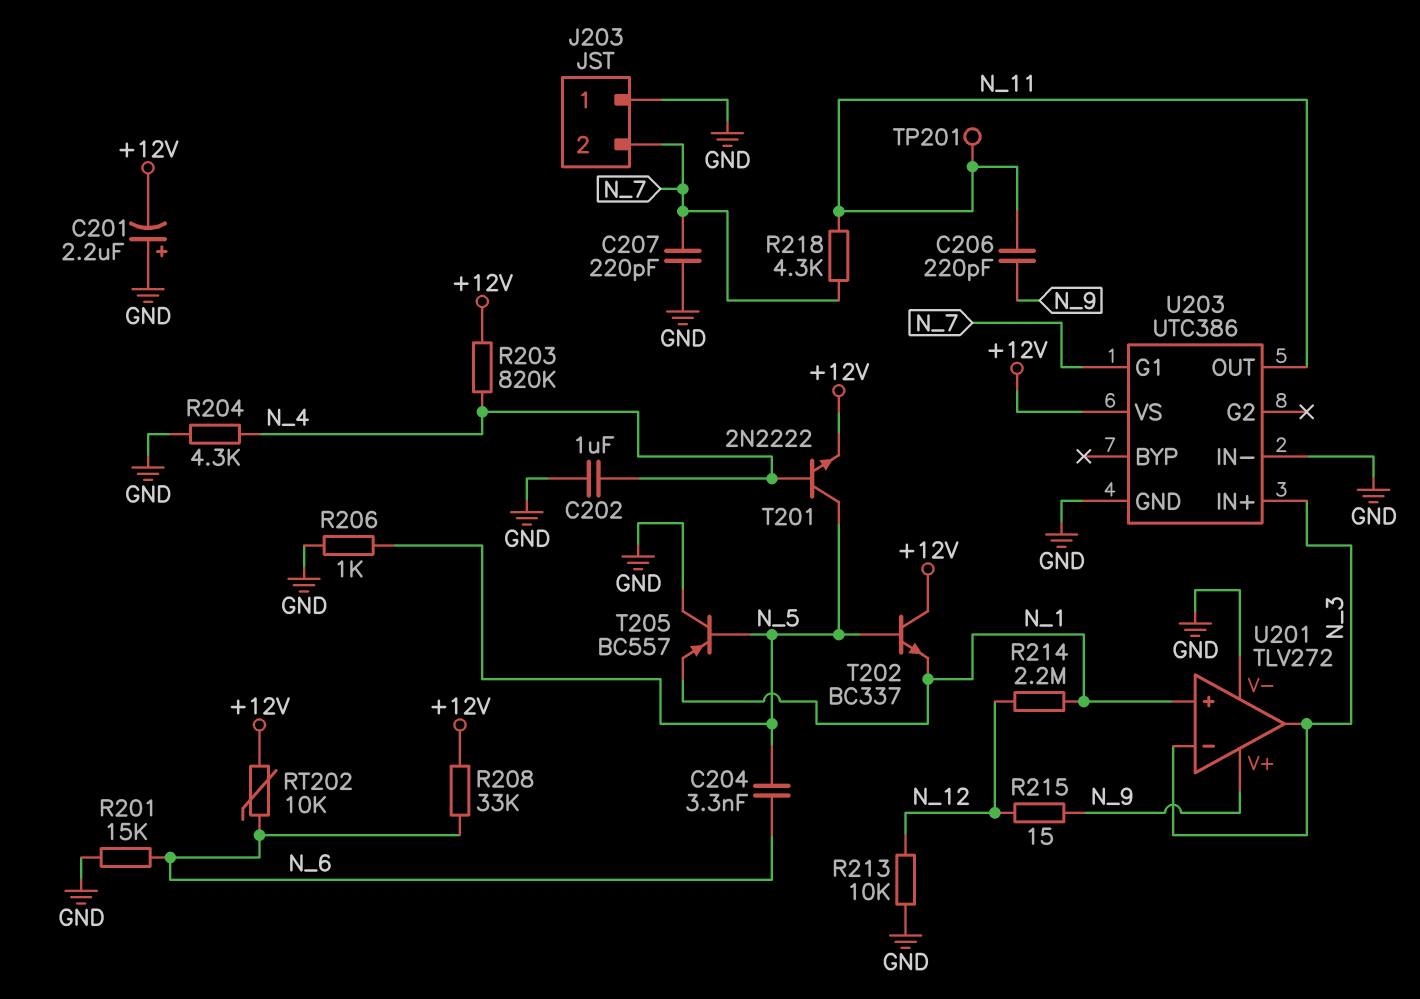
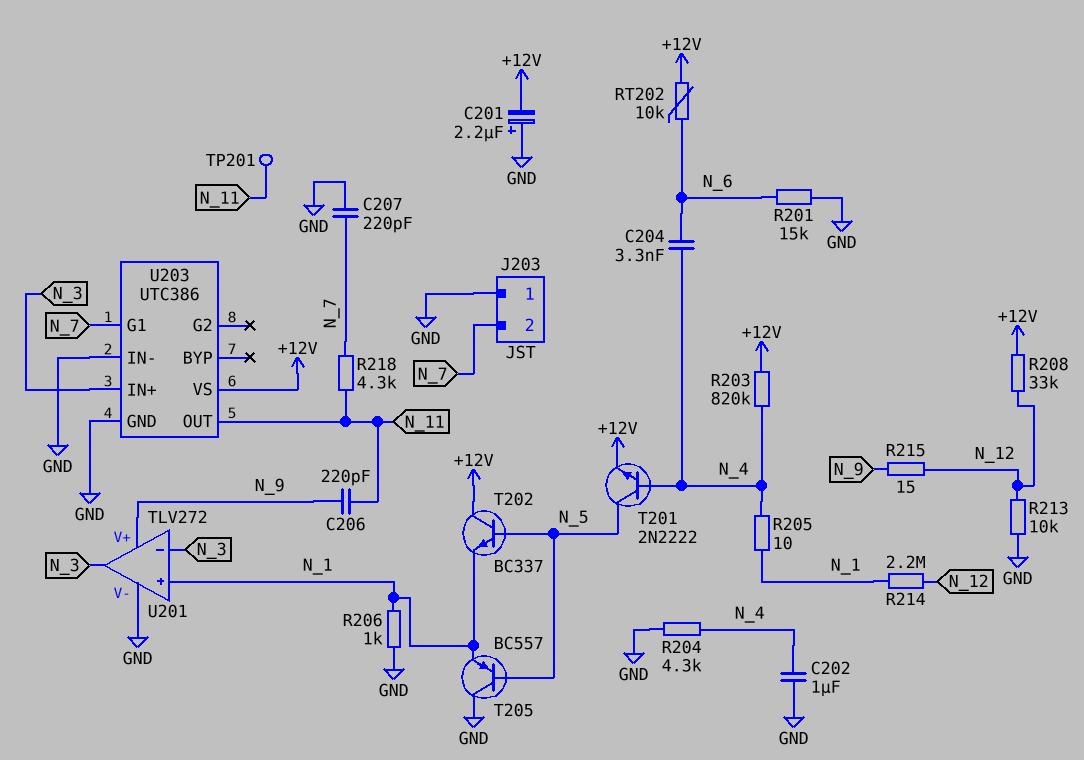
C204: 3.3nF (N_5, N_6) -> 3.3nF (N_4, N_6)
R205: none -> 10 (N_1, N_4)
R206: 1k (GND, N_5) -> 1k (GND, N_1)
R208: 33k (+12V, N_6) -> 33k (+12V, N_12)

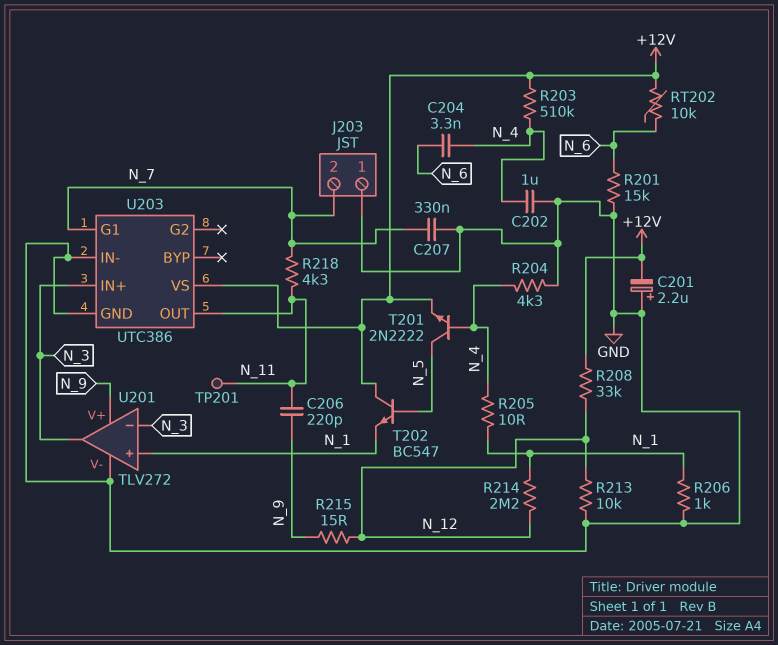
C207: 220pF (GND, N_7) -> 330nF (GND, N_7)
R203: 820k (+12V, N_4) -> 510k (+12V, N_4)
T202: NPN BC337 (B N_5, C +12V, E N_1) -> NPN BC547 (B N_5, C +12V, E N_1)
T205: PNP BC557 (B N_5, C GND, E N_1) -> none

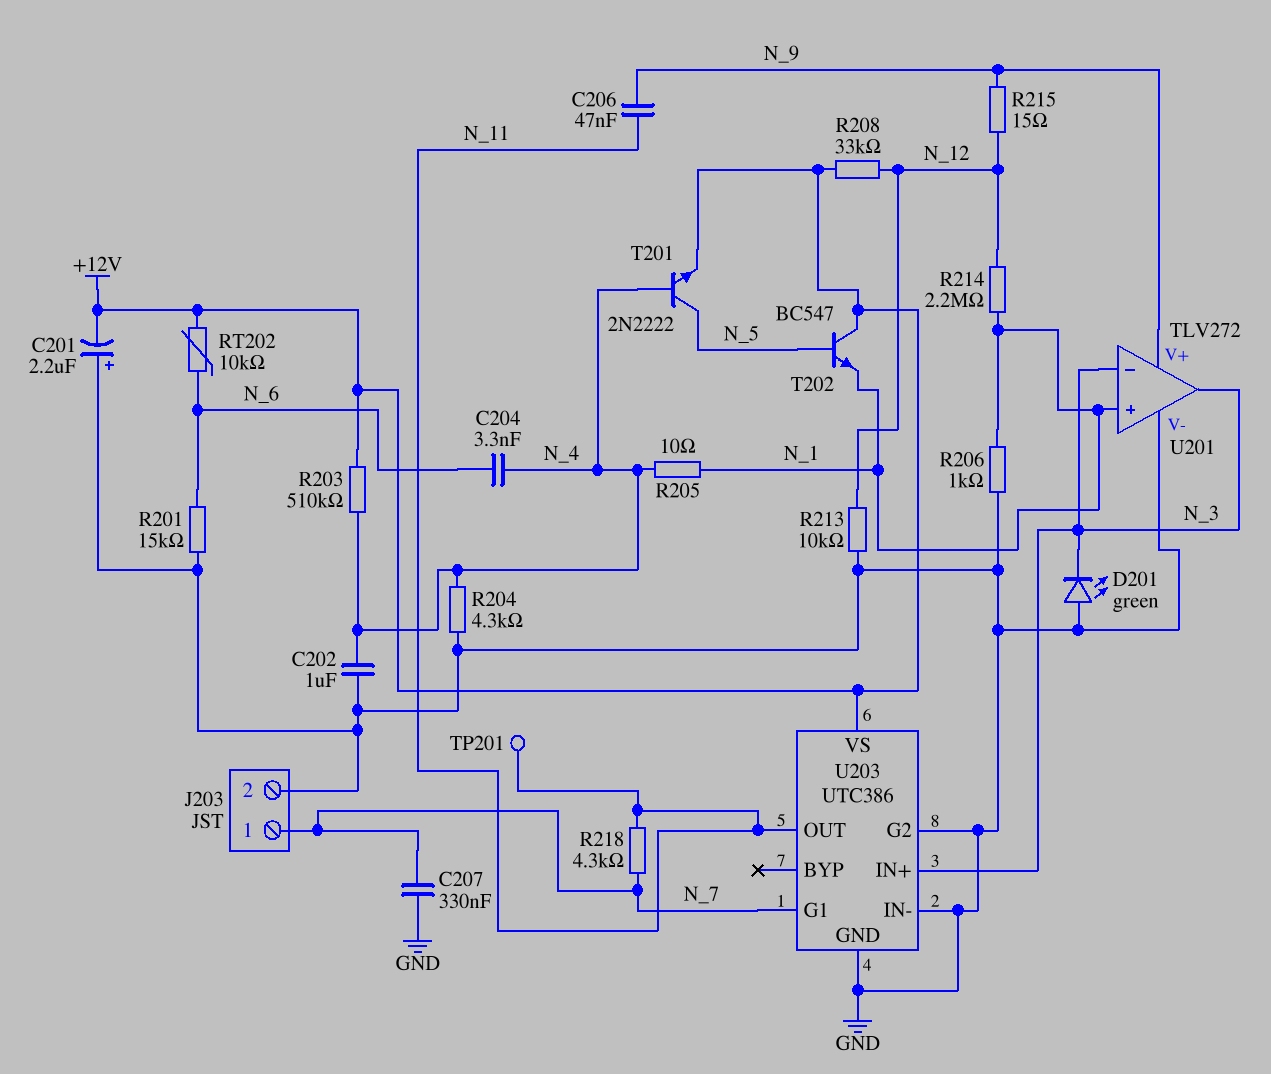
C206: 220pF (N_9, N_11) -> 47nF (N_9, N_11)
D201: none -> LED green (A GND, K N_3)
J203 pin 1: GND -> N_7
J203 pin 2: N_7 -> GND
U203 pin G2: none -> GND

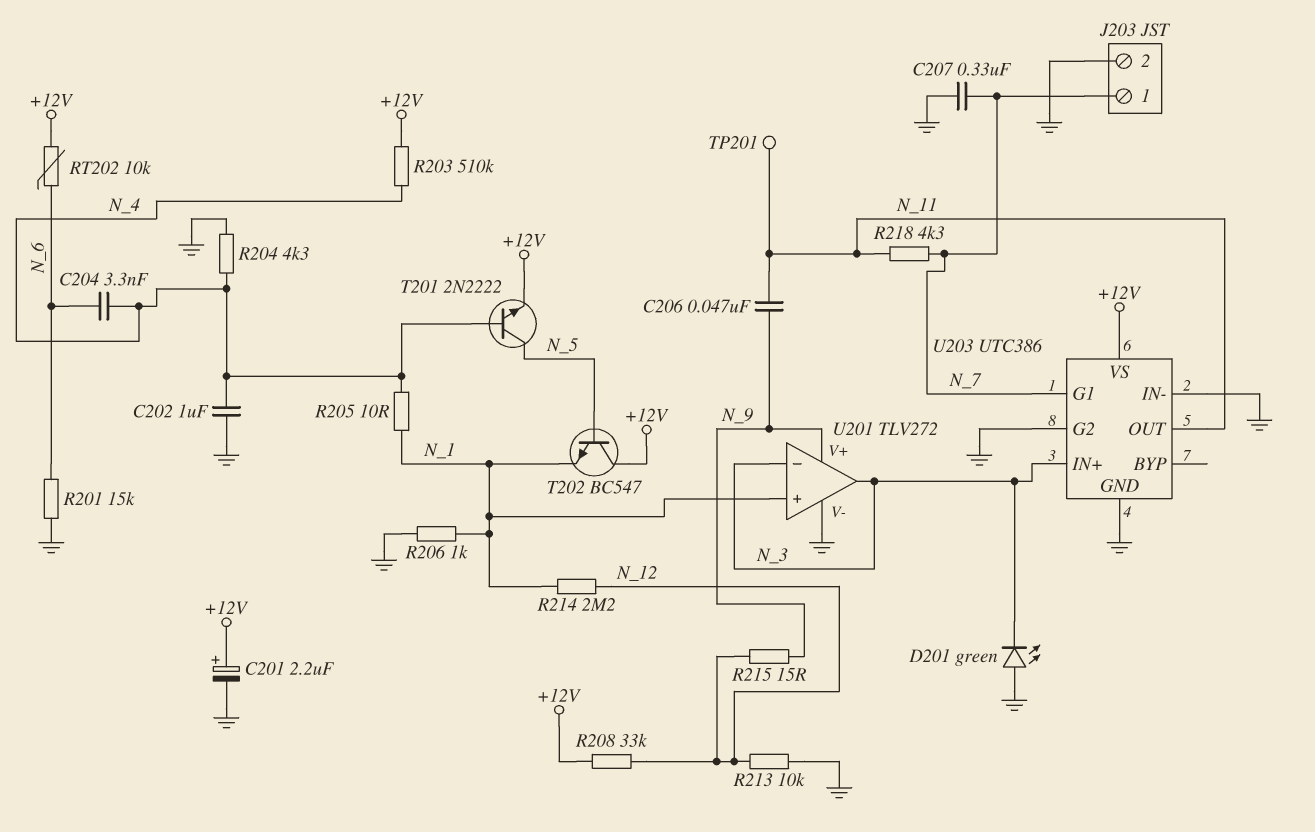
C201: 2.2uF (plus GND, minus +12V) -> 2.2uF (plus +12V, minus GND)

